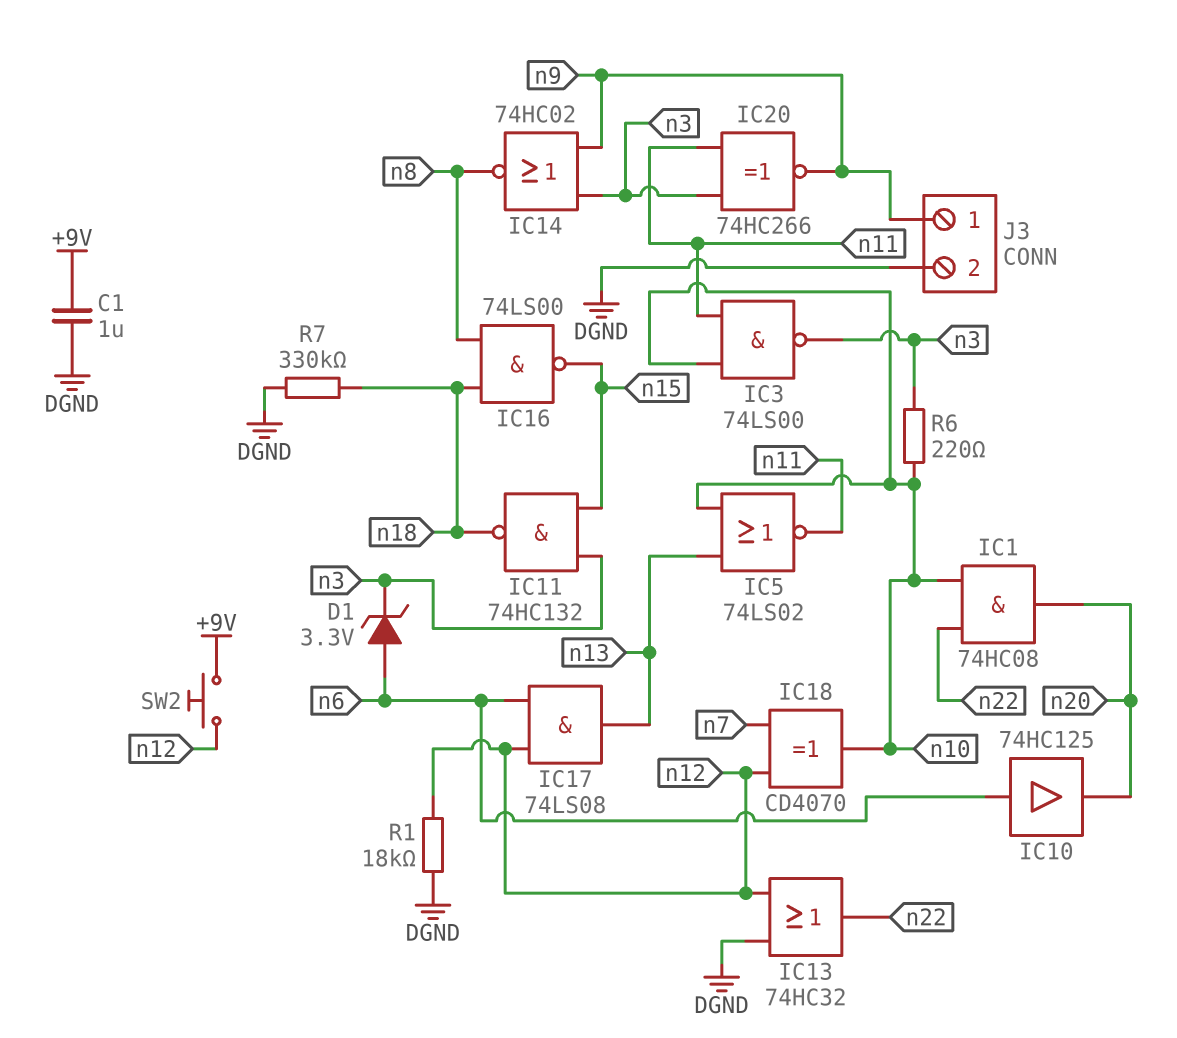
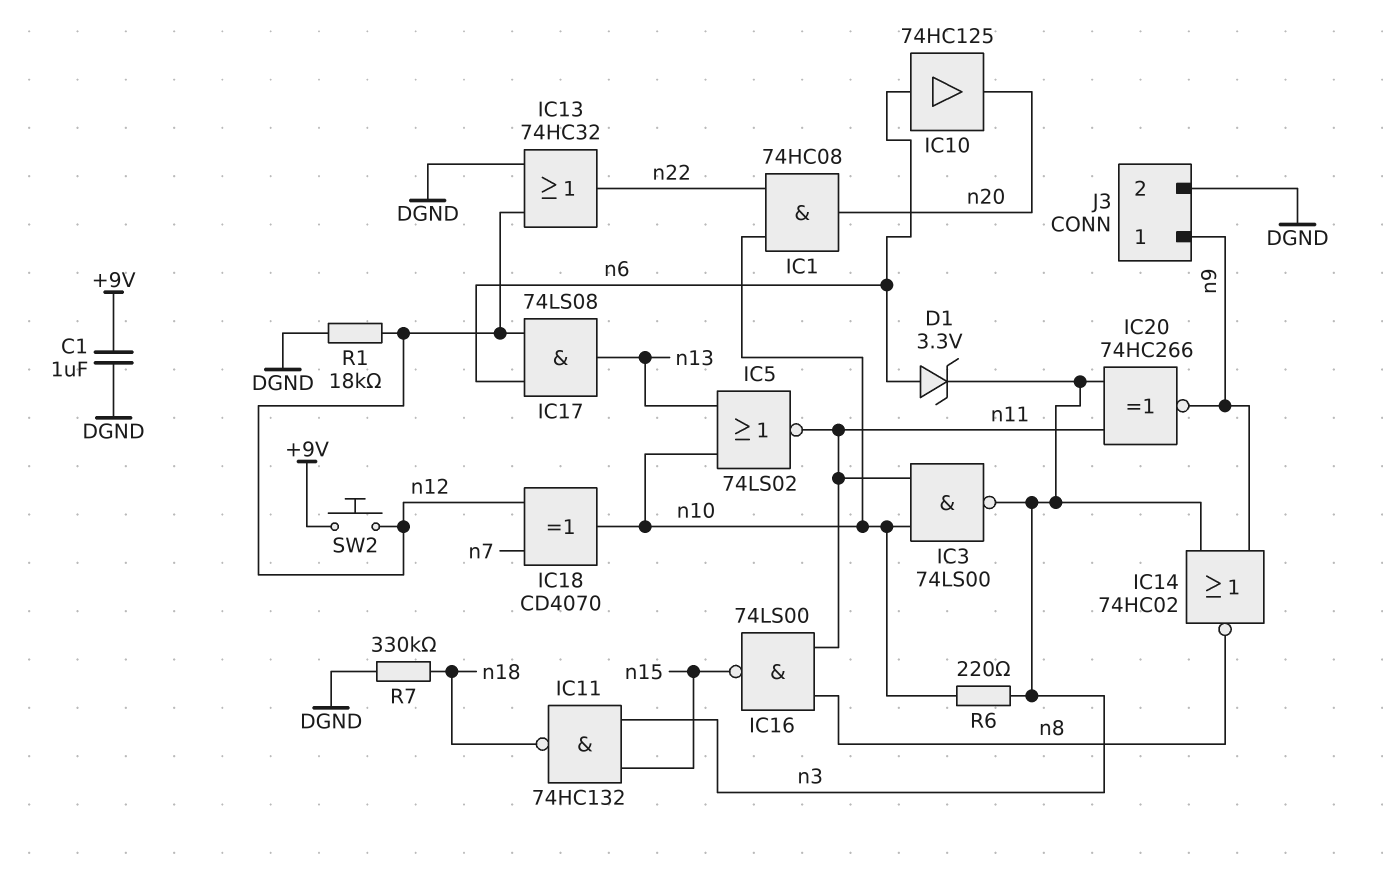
IC16: NAND 74LS00 (in n8, in n18, out n15) -> NAND 74LS00 (in n8, in n11, out n15)

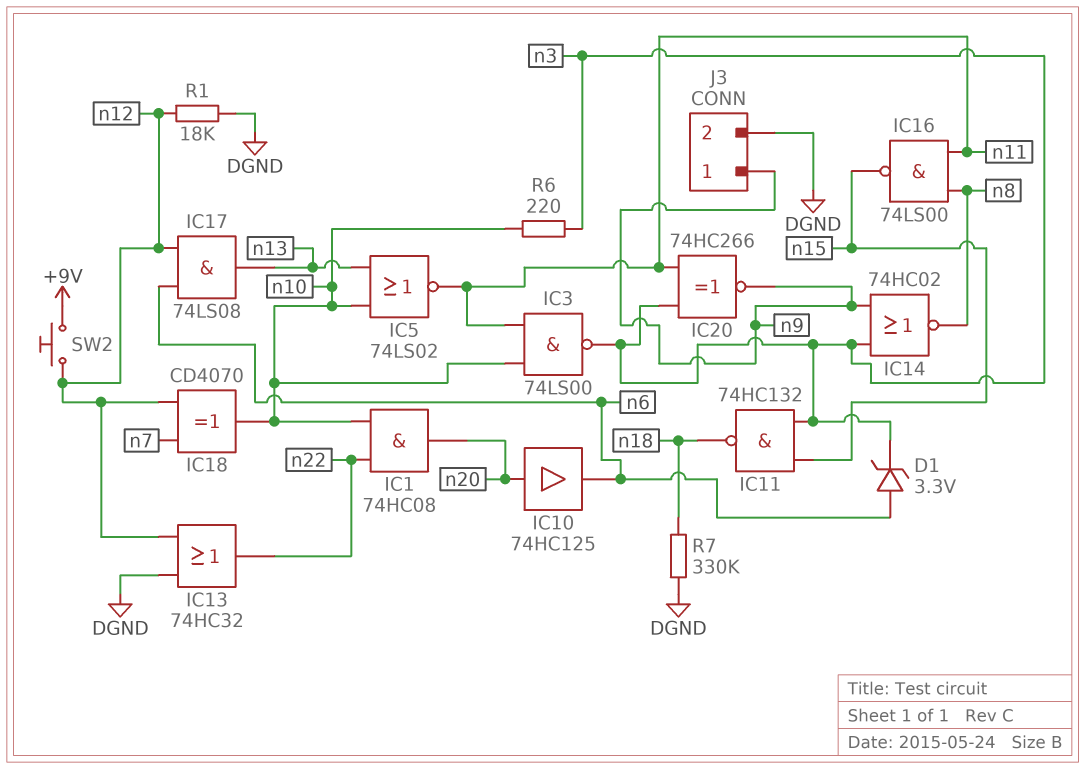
C1: 1uF (+9V, DGND) -> none
IC10: buffer 74HC125 (in n6, out n20) -> buffer 74HC125 (in n20, out n6)

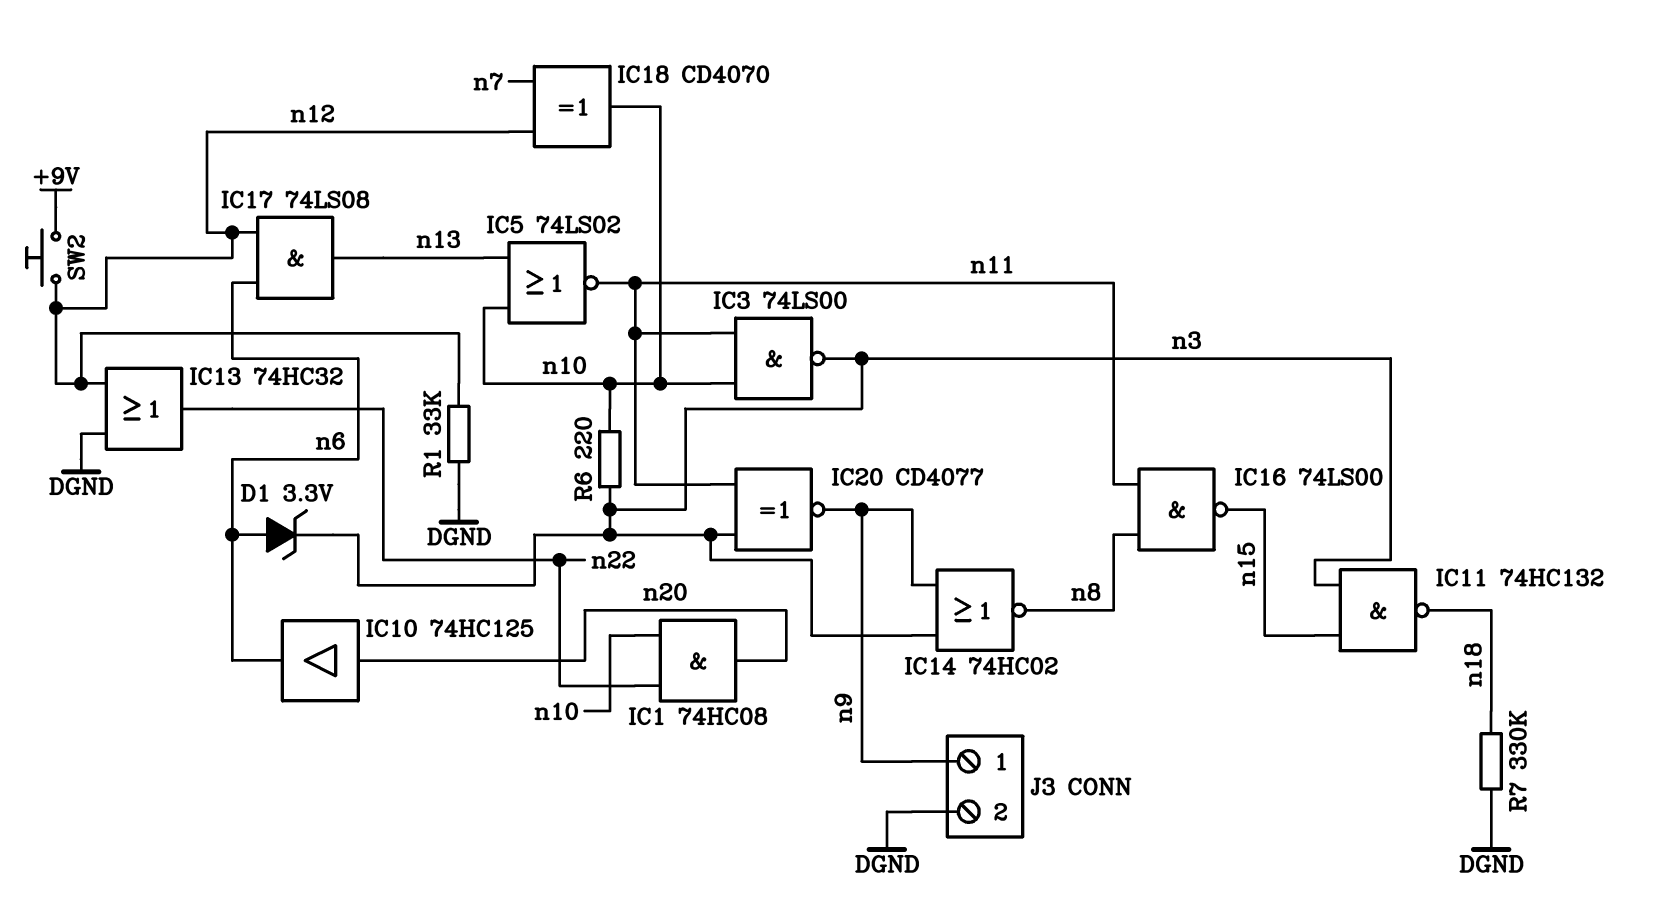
IC20: XNOR 74HC266 (in n3, in n11, out n9) -> XNOR CD4077 (in n3, in n11, out n9)
R1: 18k (DGND, n12) -> 33k (DGND, n12)

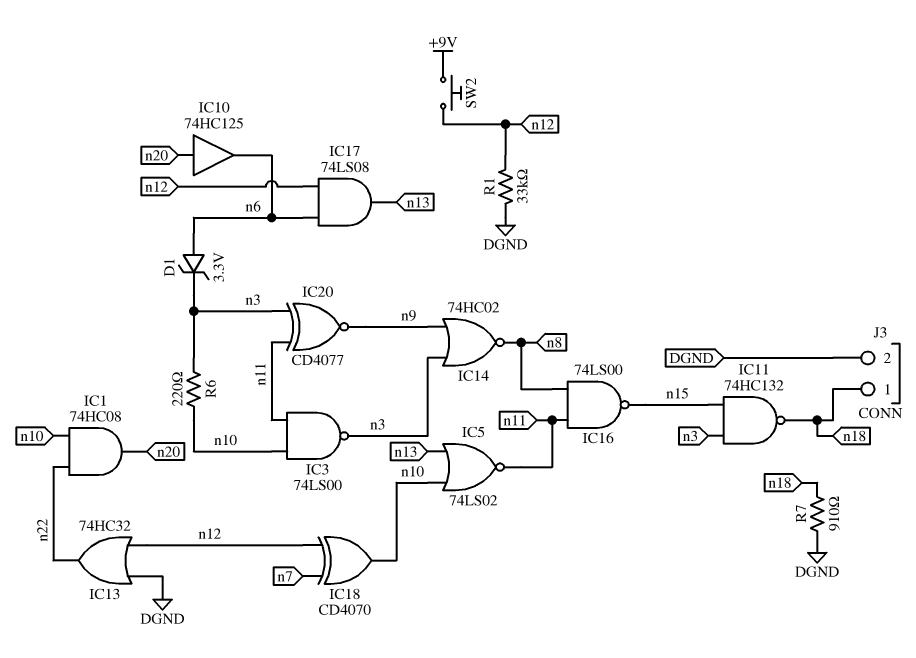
J3 pin 1: n9 -> n18
R7: 330k (DGND, n18) -> 910 (DGND, n18)

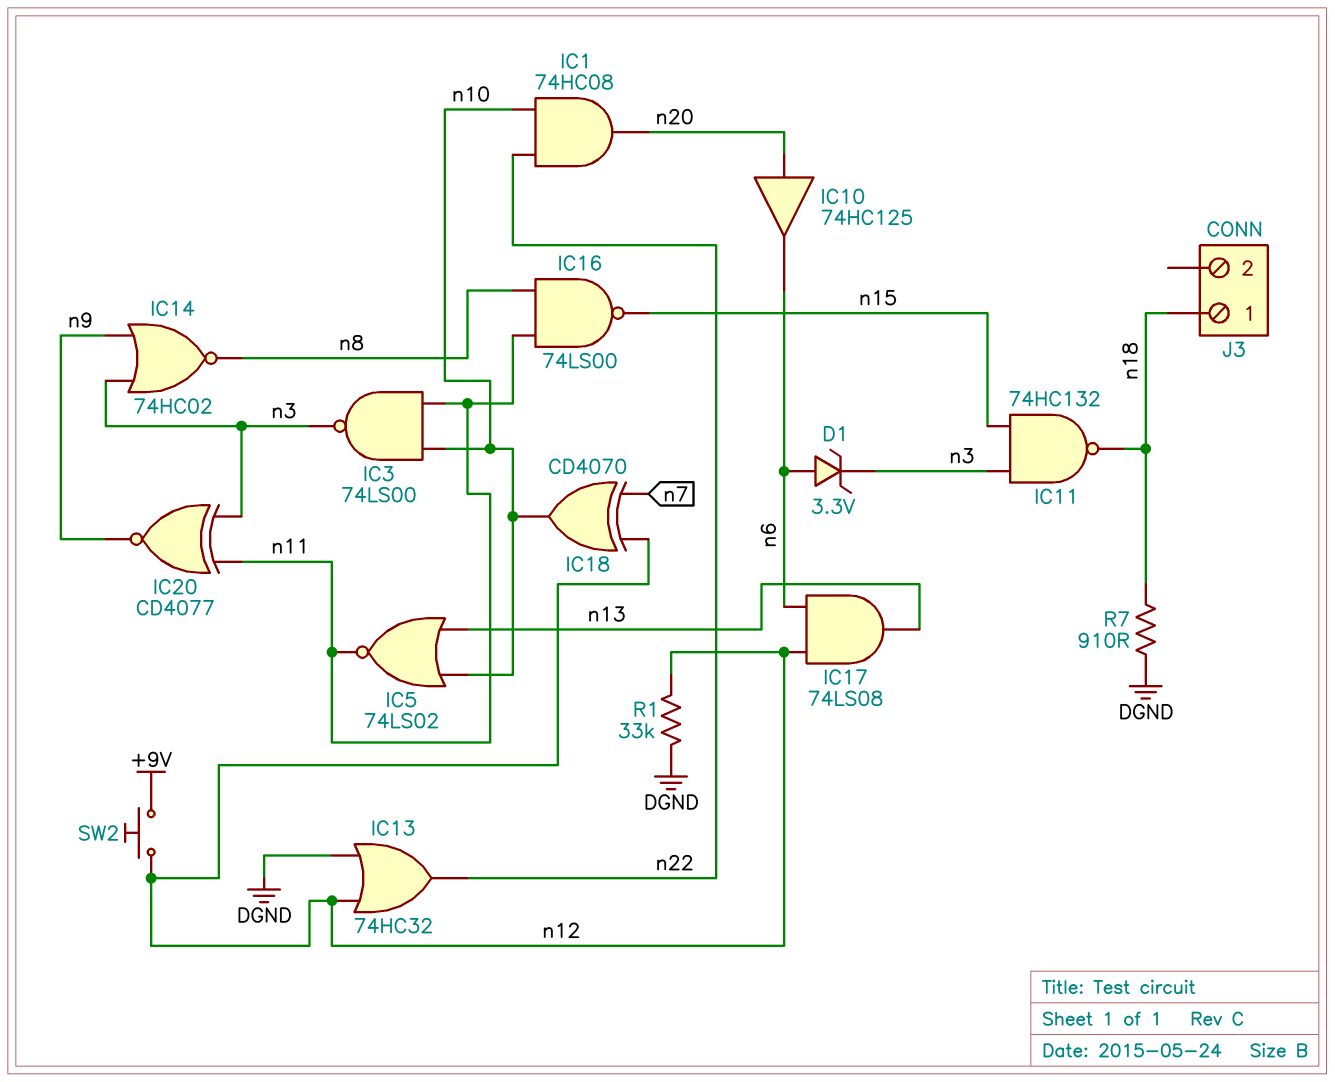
J3 pin 2: DGND -> none
R6: 220 (n3, n10) -> none

